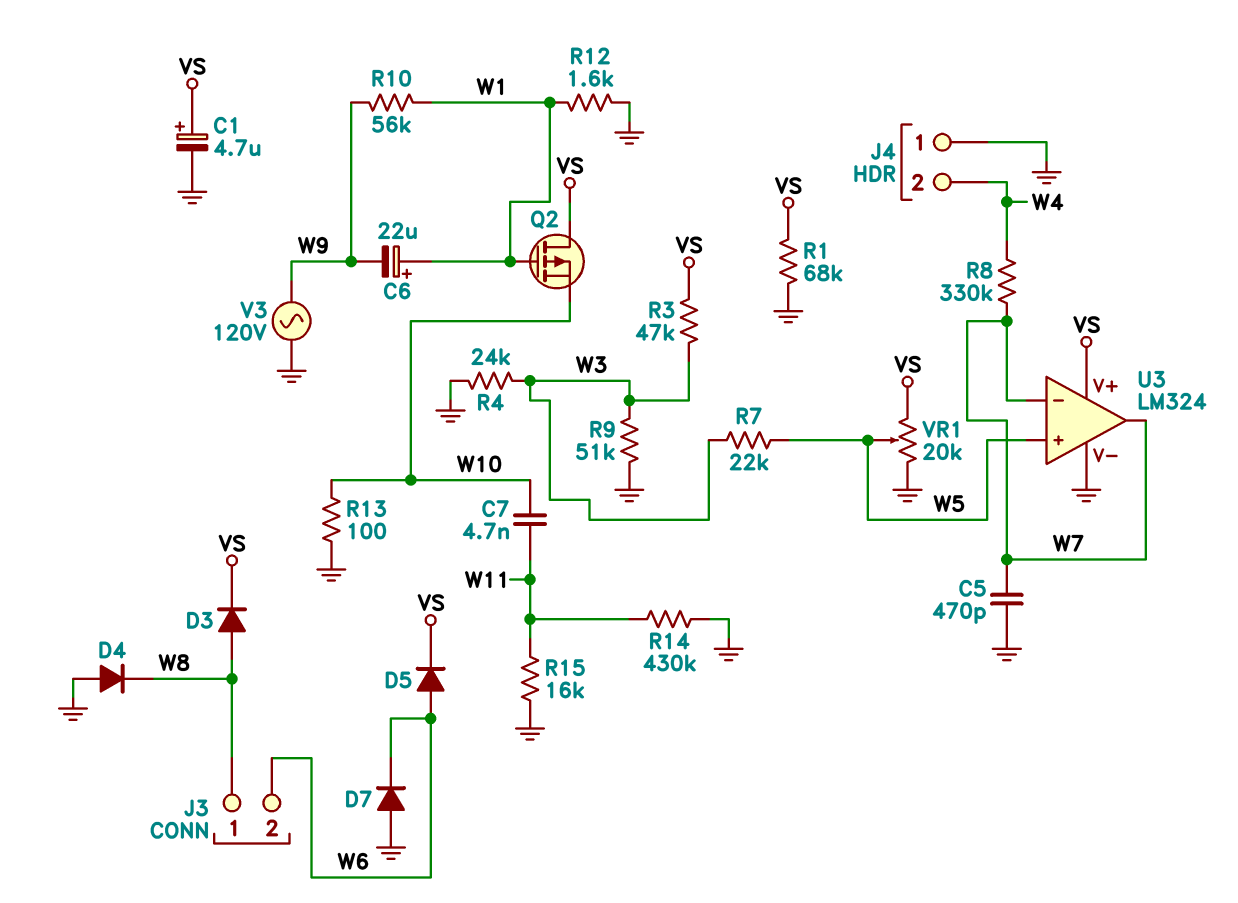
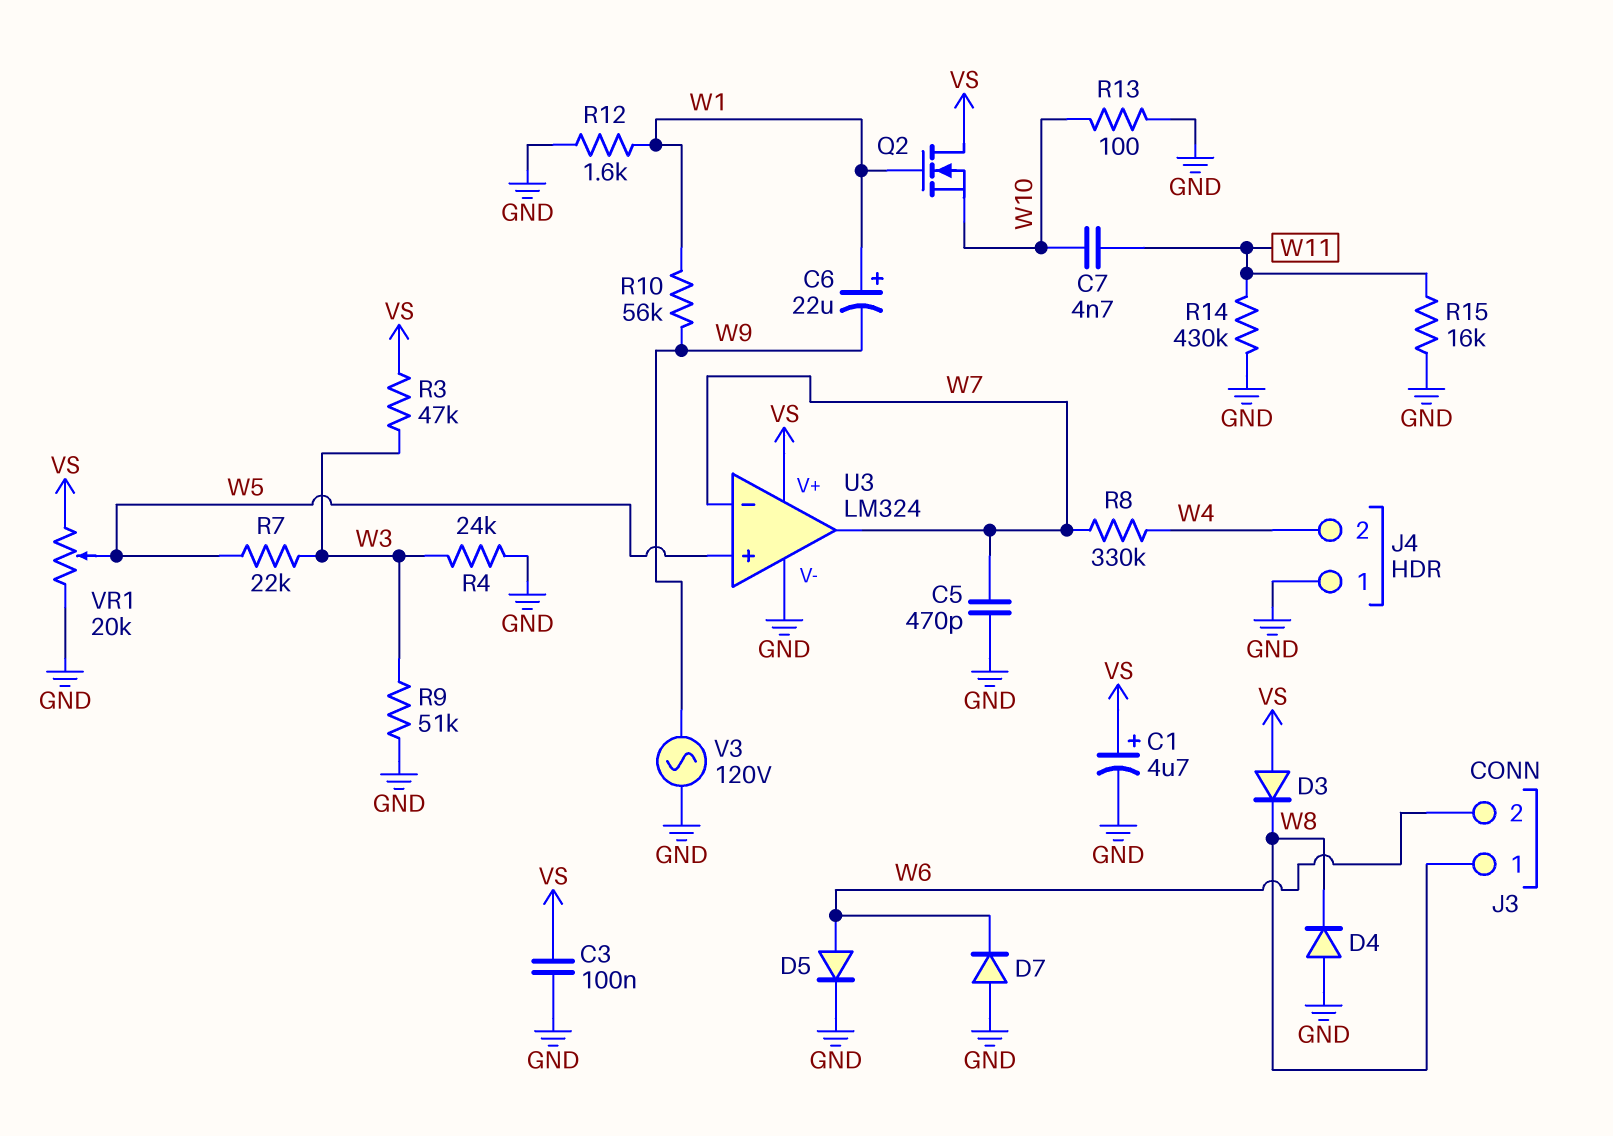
C3: none -> 100nF (GND, VS)
D3: diode (A W8, K VS) -> diode (A VS, K W8)
D5: diode (A W6, K VS) -> diode (A W6, K GND)
Q2: PMOS (G W1, D VS, S W10) -> NMOS (G W1, D VS, S W10)
R1: 68k (GND, VS) -> none

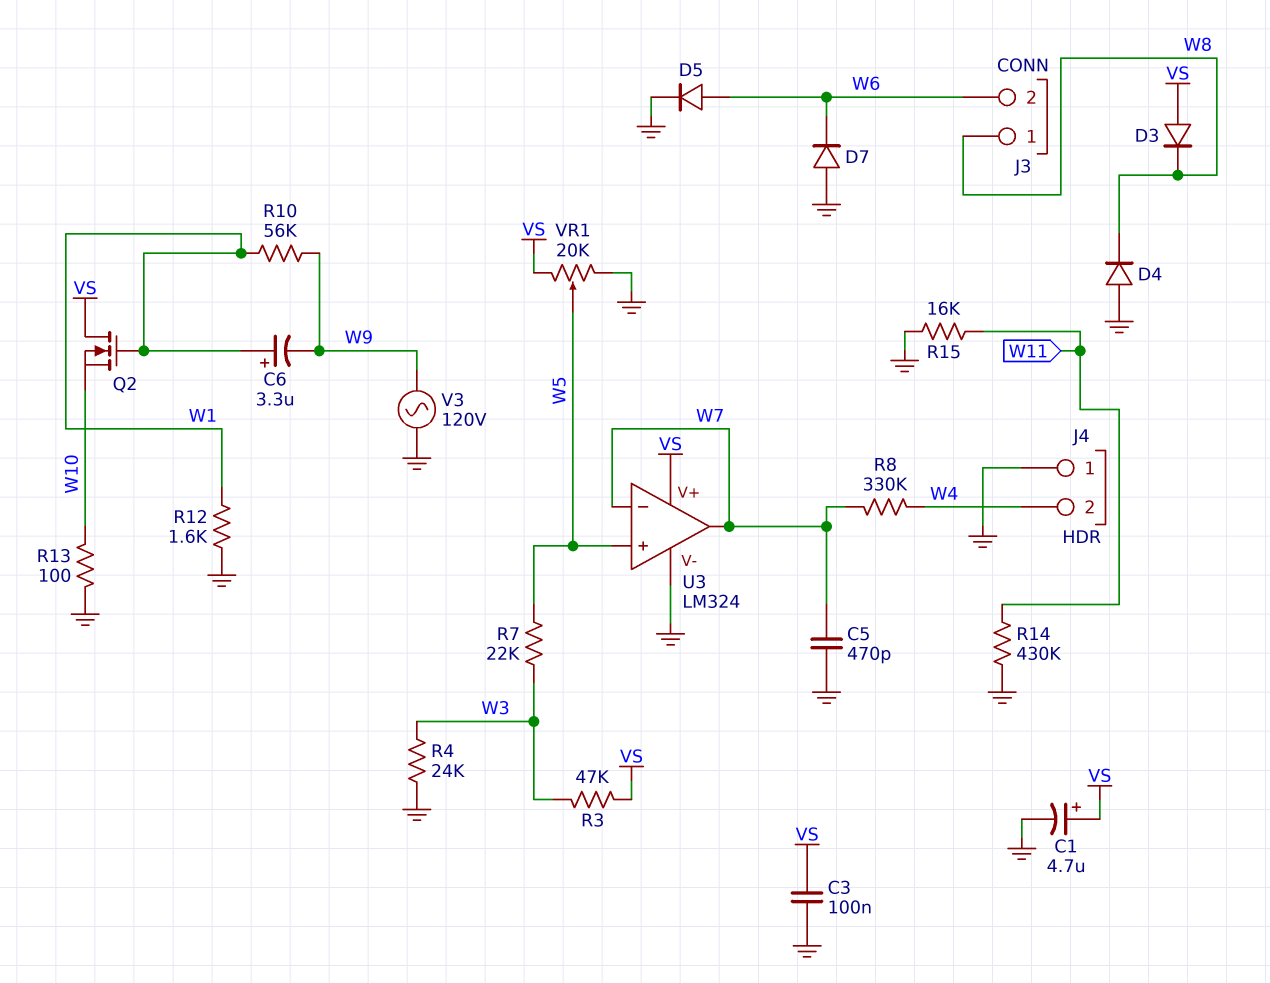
C6: 22uF (plus W1, minus W9) -> 3.3uF (plus W1, minus W9)
C7: 4.7nF (W10, W11) -> none
R9: 51k (GND, W3) -> none

